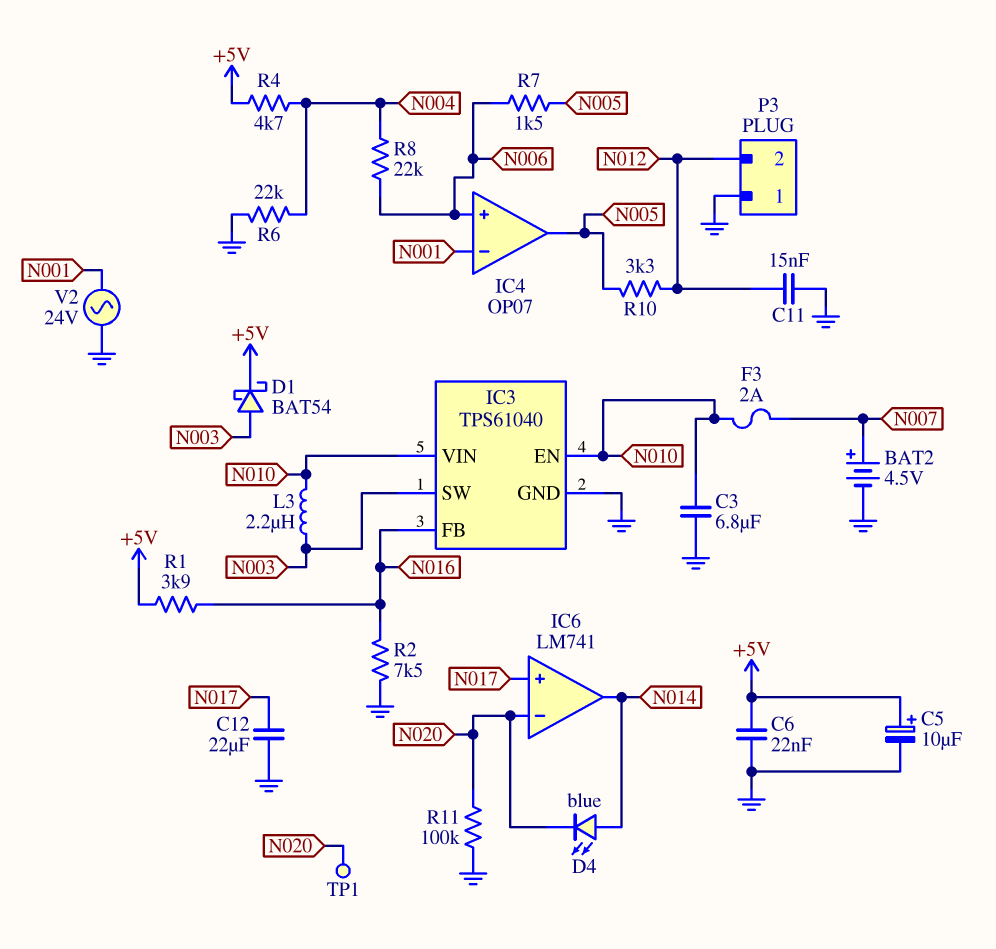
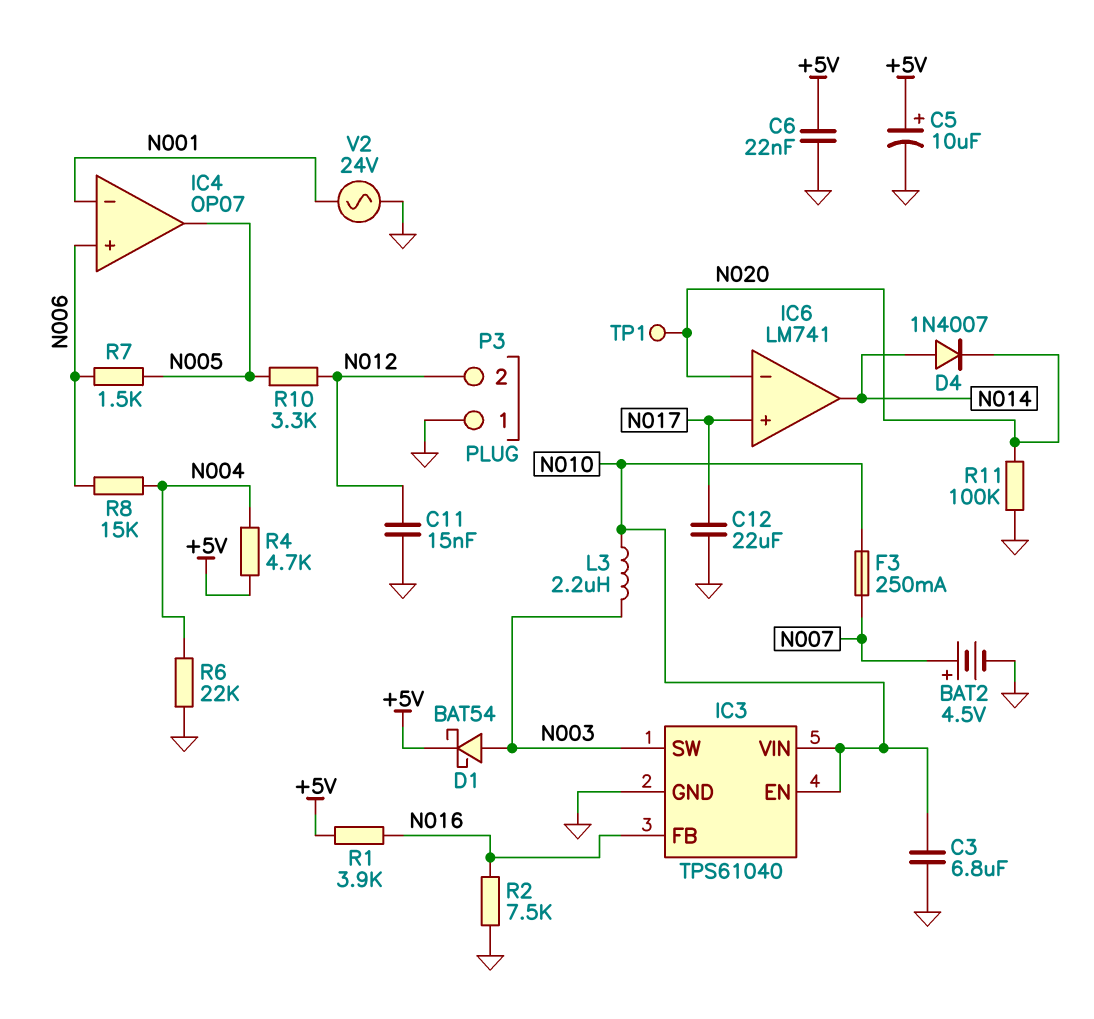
D4: LED blue (A N014, K N020) -> diode 1N4007 (A N014, K N020)
F3: 2A (N007, N010) -> 250mA (N007, N010)
R8: 22k (N004, N006) -> 15k (N004, N006)

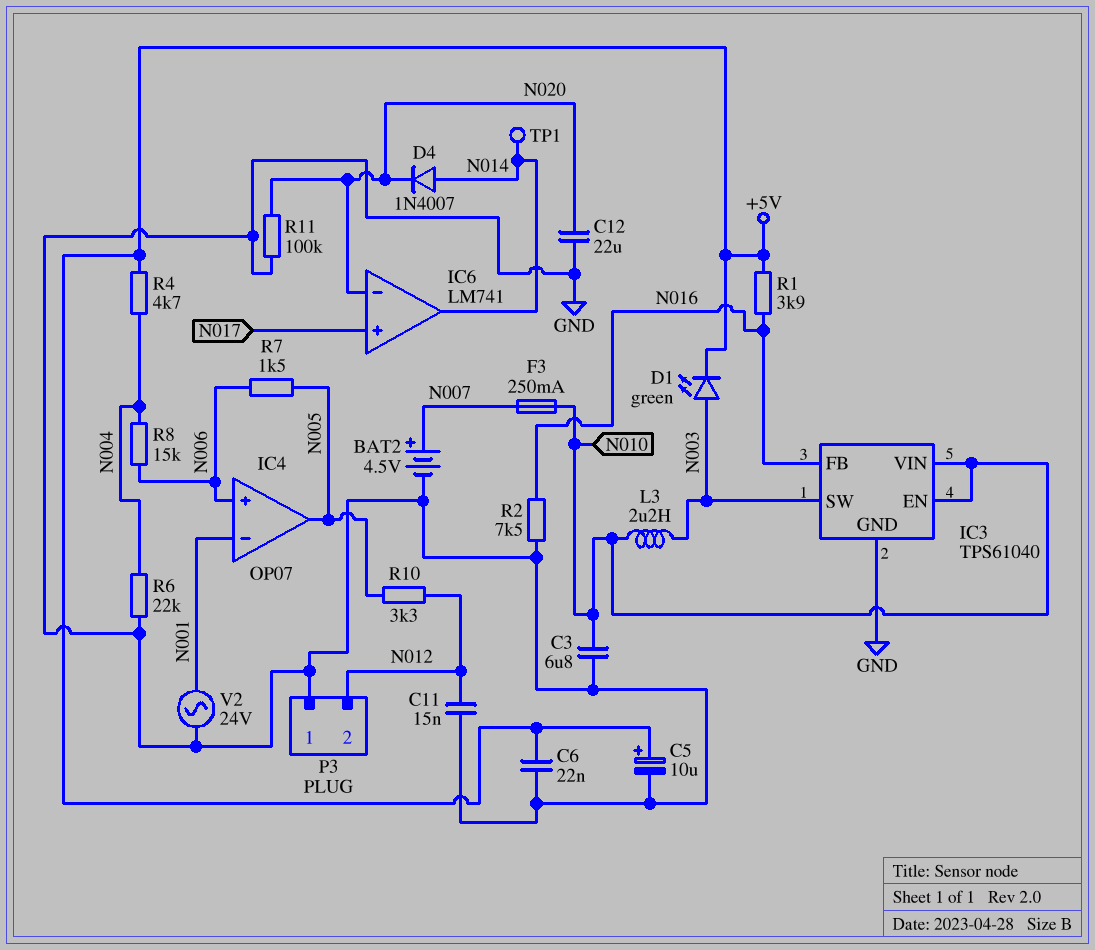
C12: 22uF (GND, N017) -> 22uF (GND, N020)
D1: schottky BAT54 (A N003, K +5V) -> LED green (A N003, K +5V)
TP1: test point (N020) -> test point (N014)

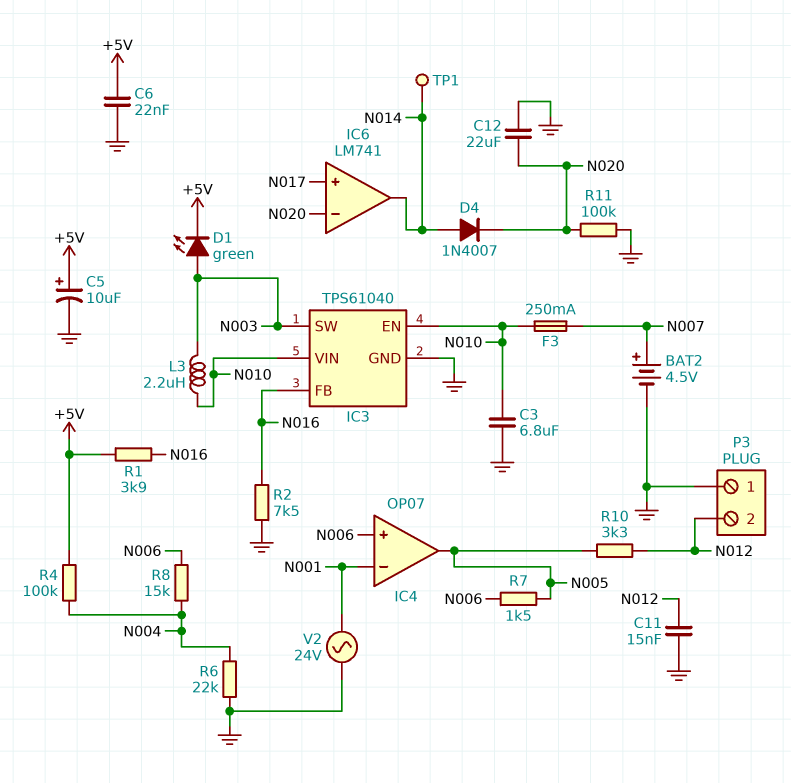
R4: 4.7k (+5V, N004) -> 100k (+5V, N004)

